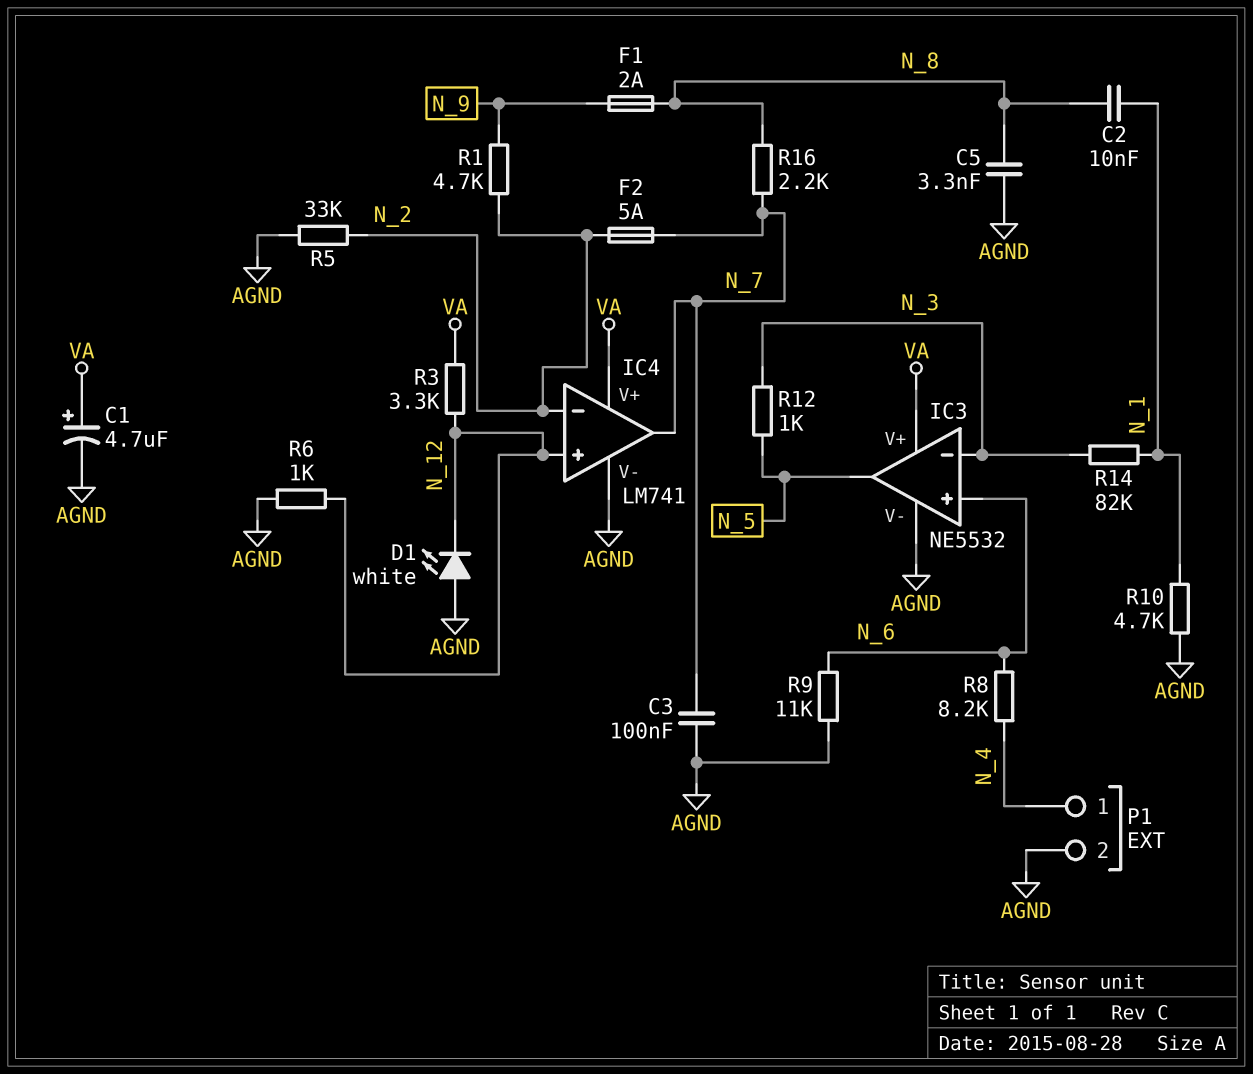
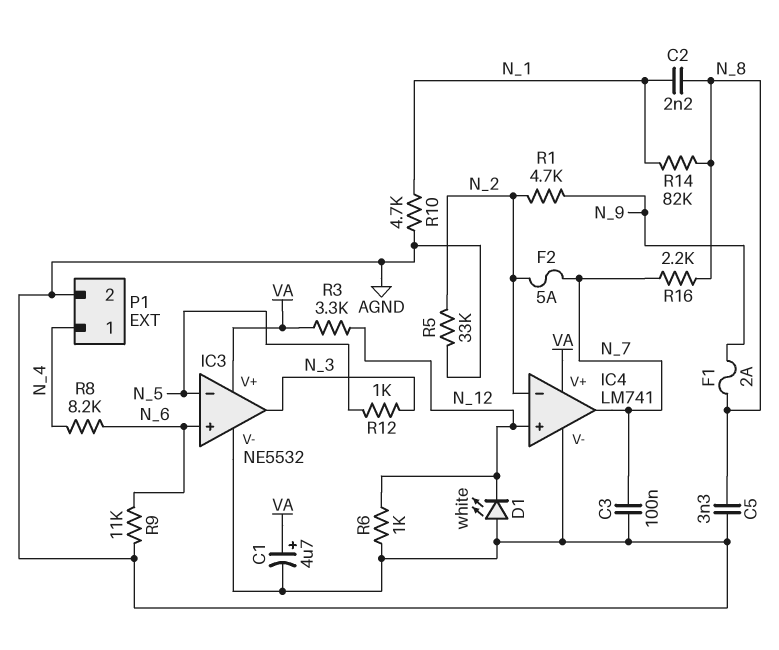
C2: 10nF (N_1, N_8) -> 2.2nF (N_1, N_8)
IC3 pin in-: N_3 -> N_5
IC3 pin out: N_5 -> N_3
R14: 82k (N_1, N_3) -> 82k (N_1, N_8)

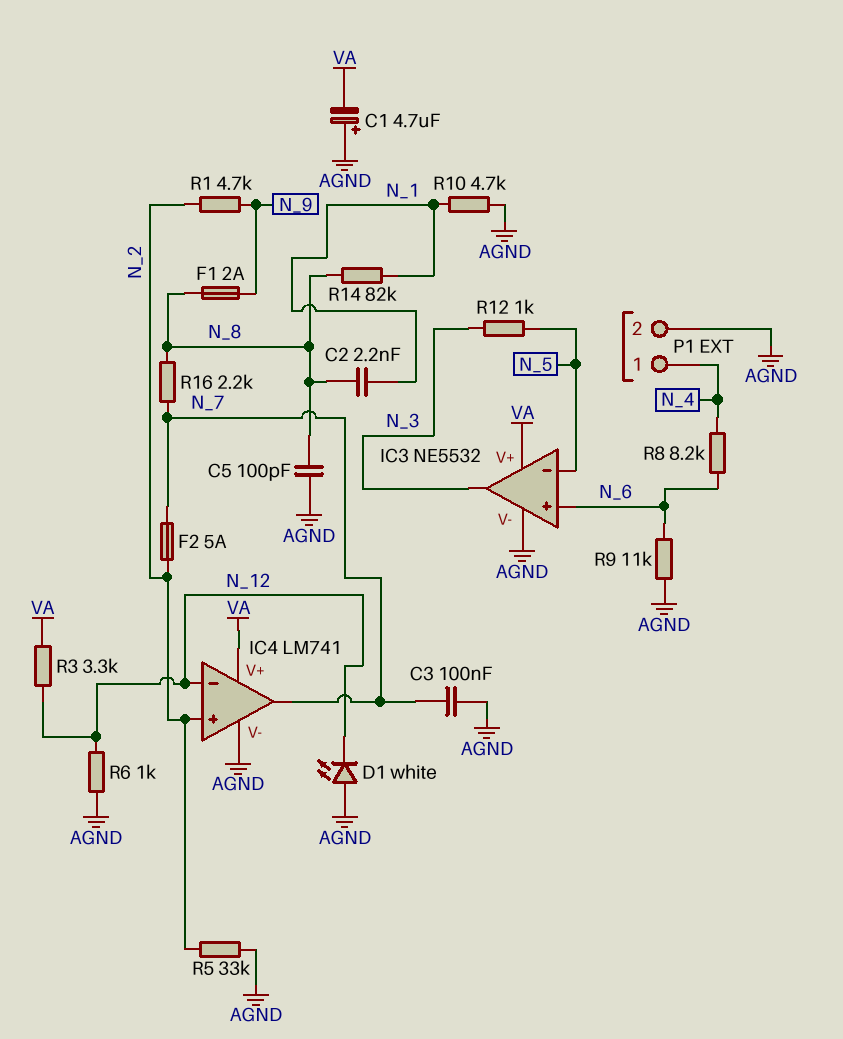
C1: 4.7uF (plus VA, minus AGND) -> 4.7uF (plus AGND, minus VA)
C5: 3.3nF (AGND, N_8) -> 100pF (AGND, N_8)
IC4 pin in+: N_12 -> N_2
IC4 pin in-: N_2 -> N_12

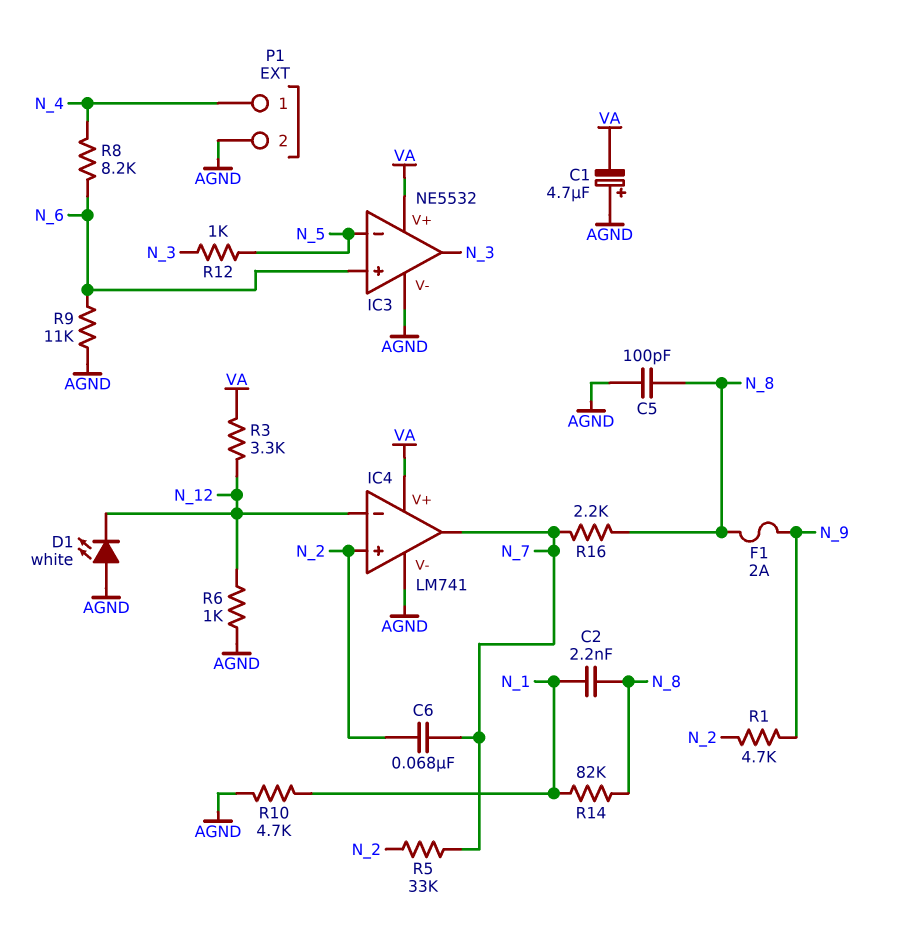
C3: 100nF (AGND, N_7) -> none
C6: none -> 68nF (N_2, N_7)
F2: 5A (N_2, N_7) -> none
R5: 33k (AGND, N_2) -> 33k (N_2, N_7)

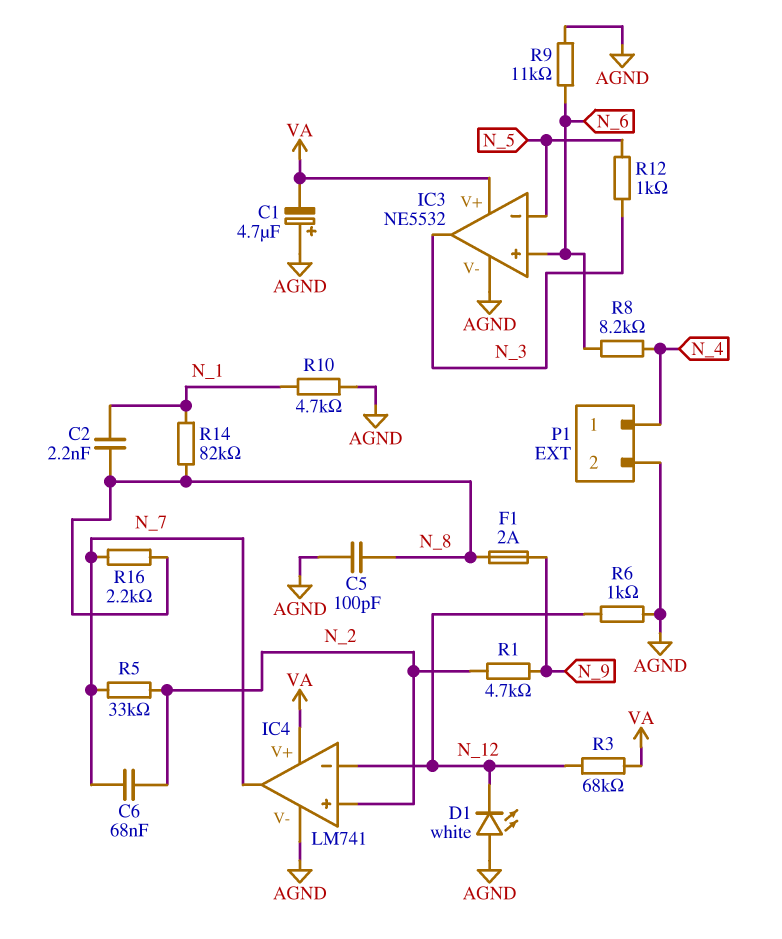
R3: 3.3k (N_12, VA) -> 68k (N_12, VA)

